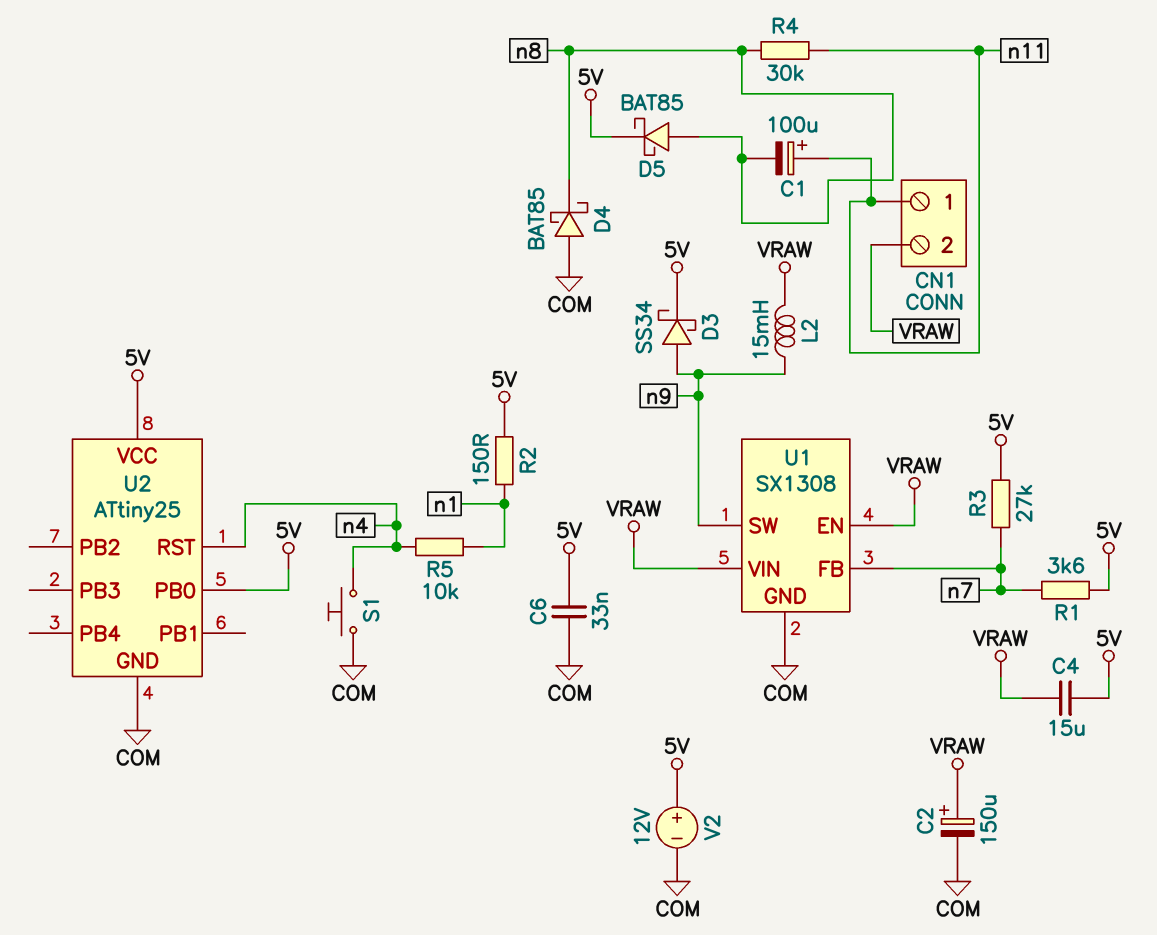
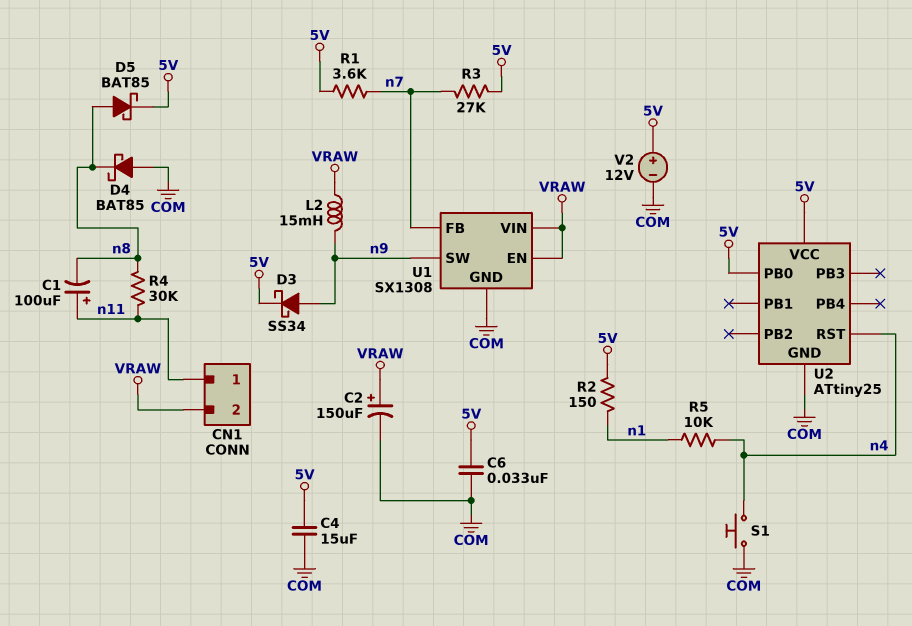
C4: 15uF (5V, VRAW) -> 15uF (5V, COM)

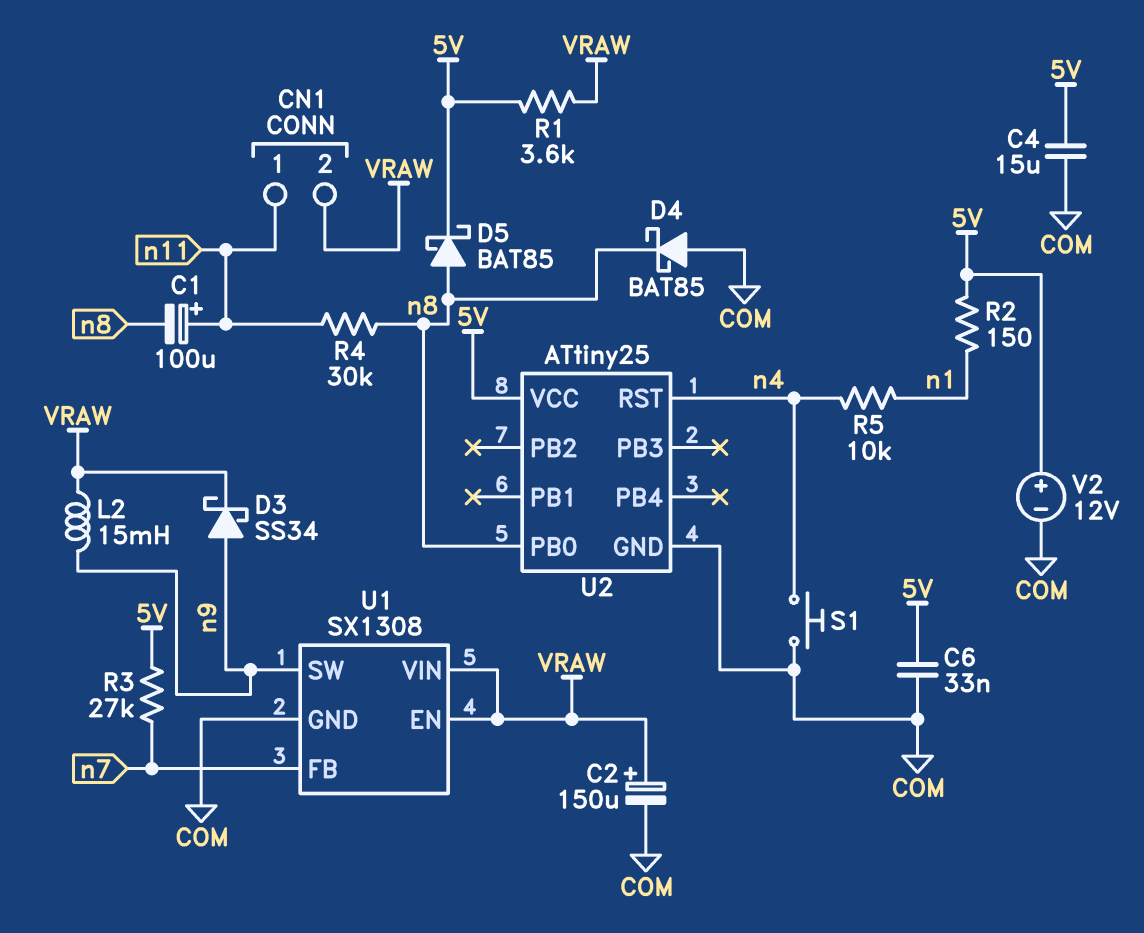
D3: schottky SS34 (A n9, K 5V) -> schottky SS34 (A n9, K VRAW)
R1: 3.6k (5V, n7) -> 3.6k (5V, VRAW)
U2 pin PB0: 5V -> n8

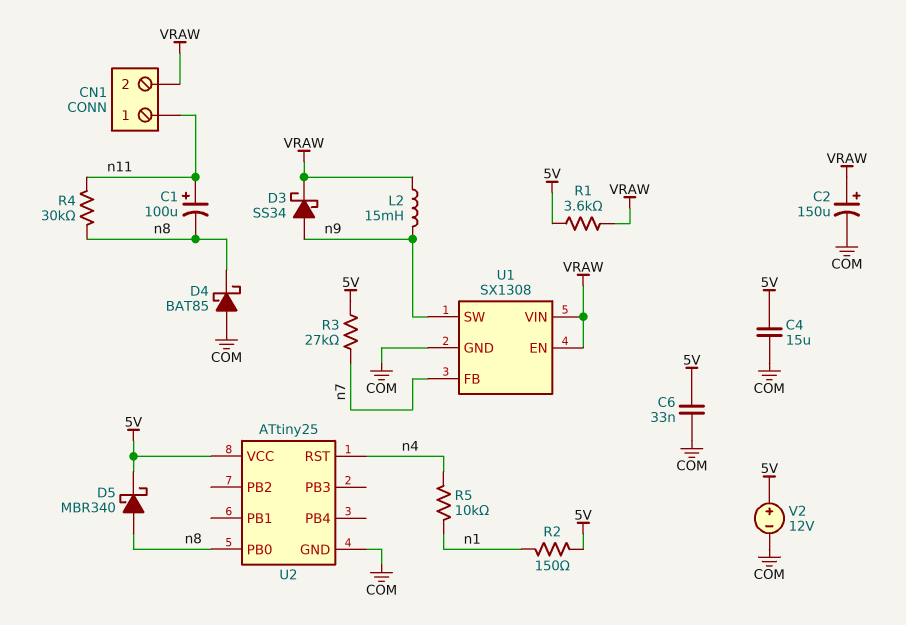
D5: schottky BAT85 (A n8, K 5V) -> schottky MBR340 (A n8, K 5V)
S1: button (COM, n4) -> none

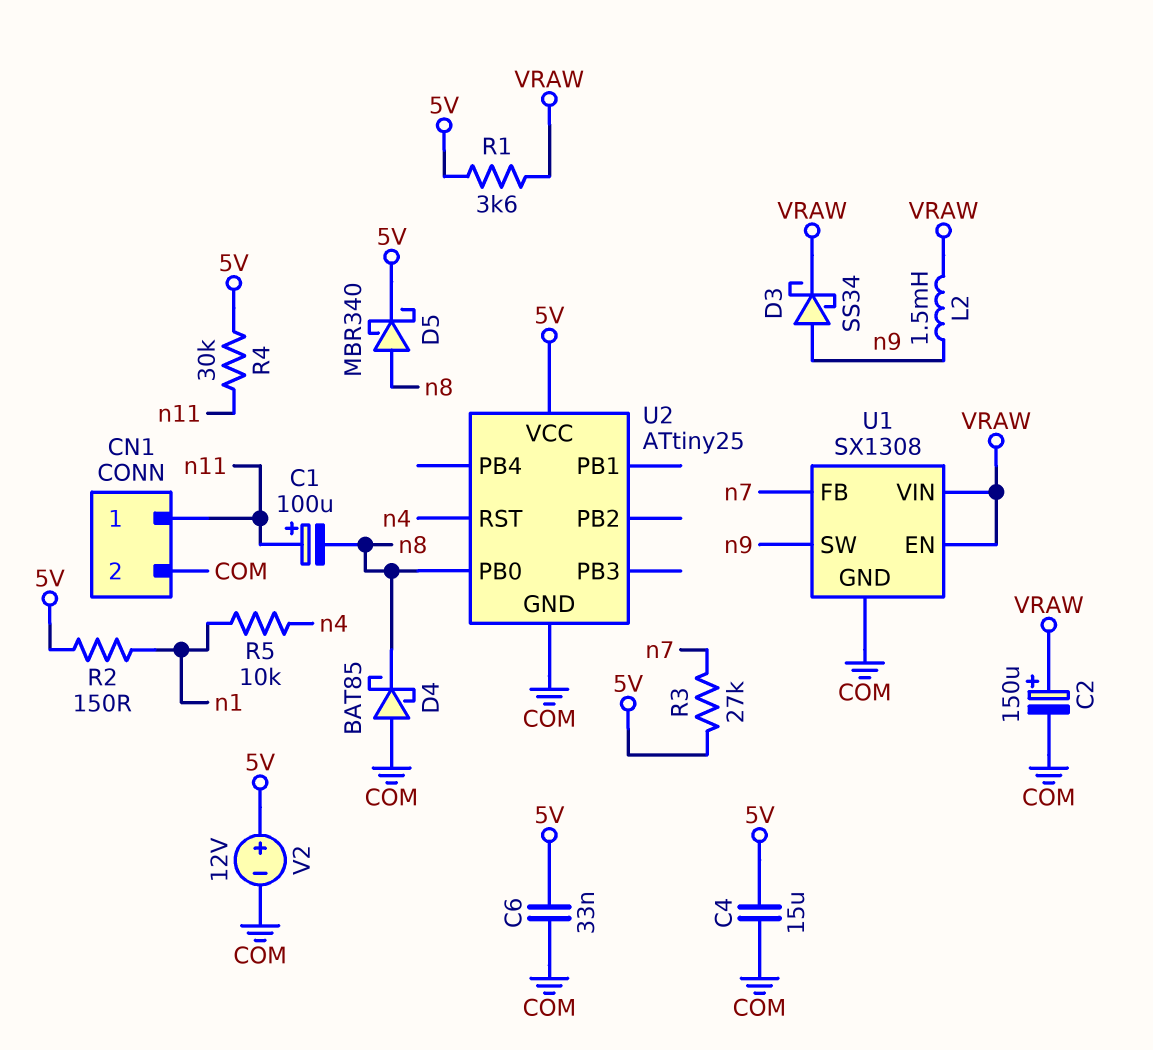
CN1 pin 2: VRAW -> COM
L2: 15mH (VRAW, n9) -> 1.5mH (VRAW, n9)
R4: 30k (n8, n11) -> 30k (5V, n11)

